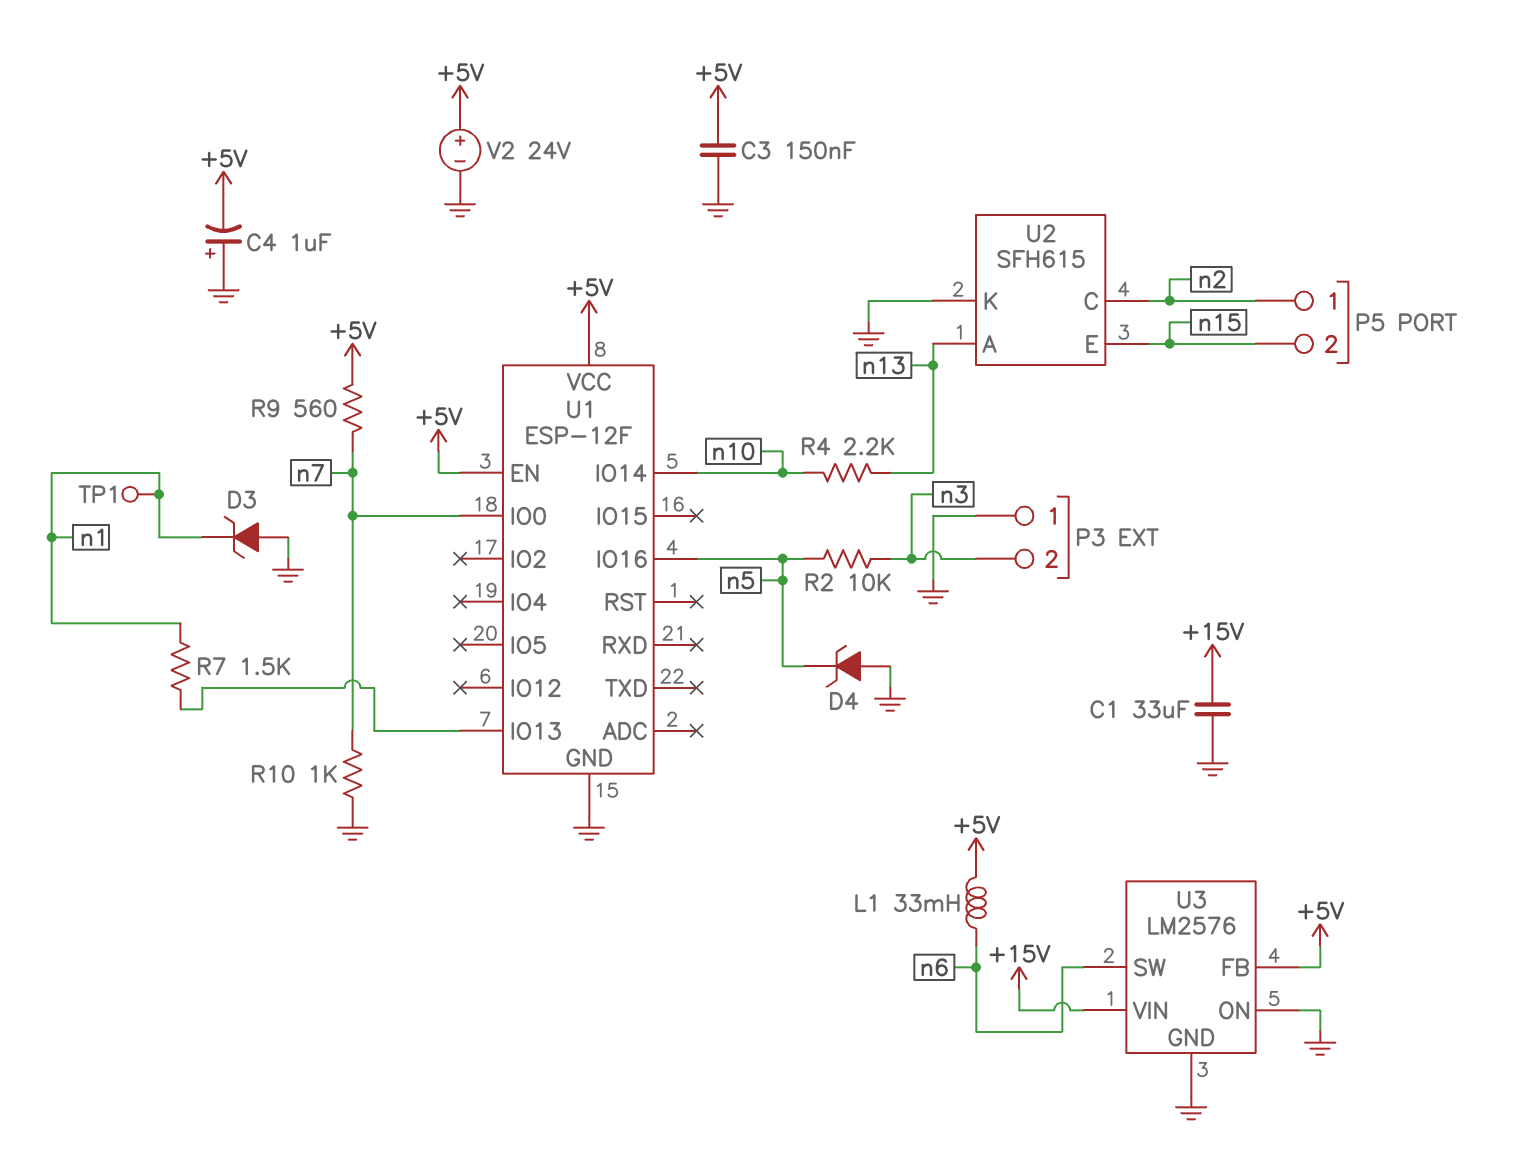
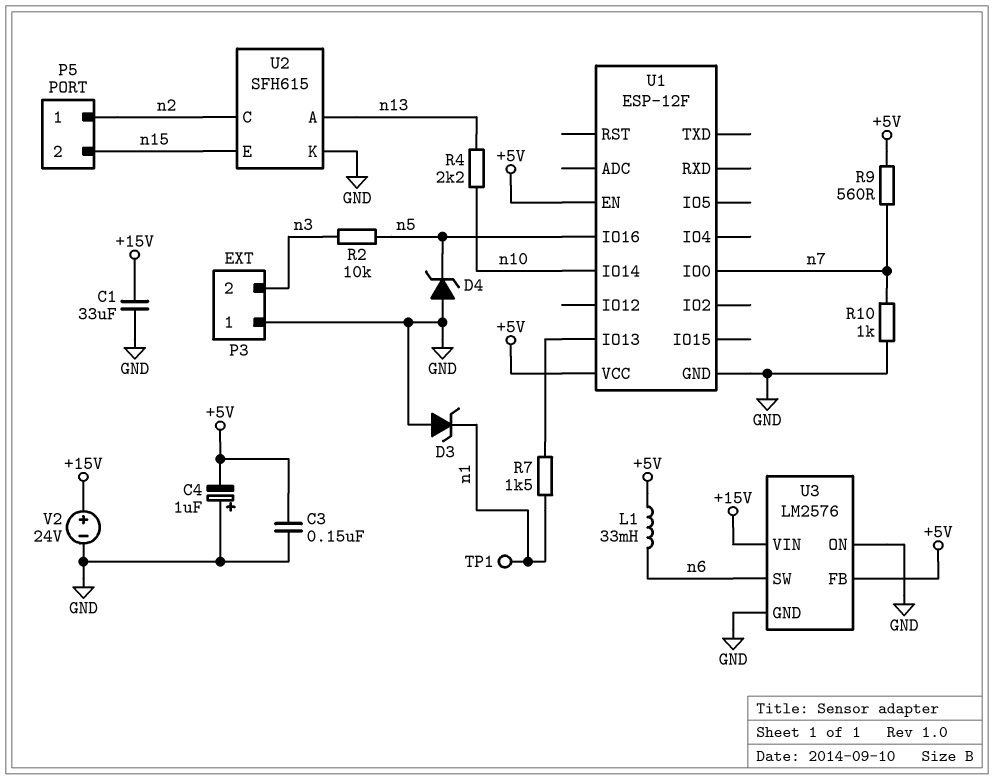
V2: 24V (plus +5V, minus GND) -> 24V (plus +15V, minus GND)

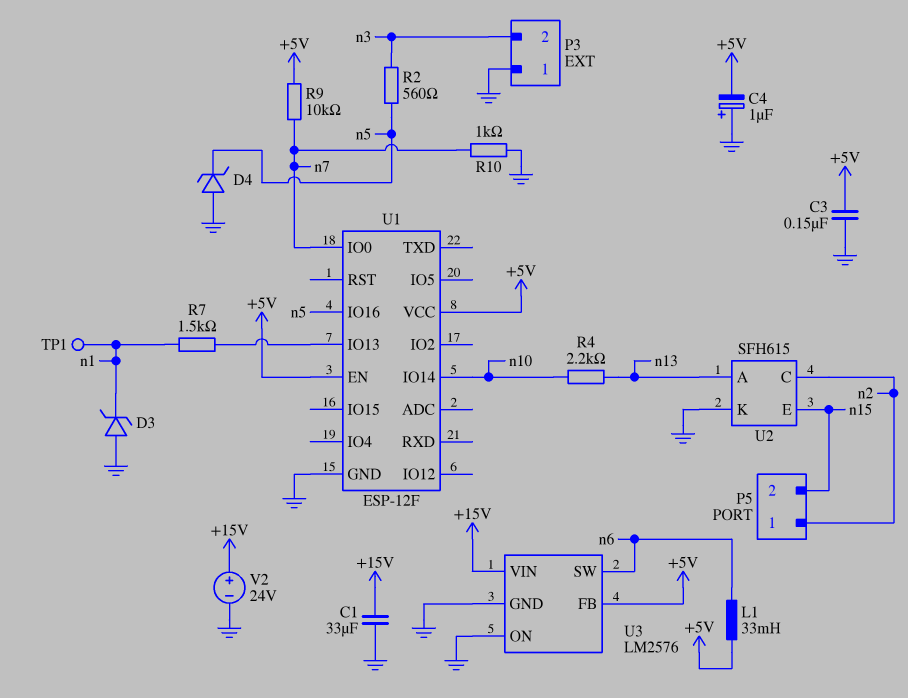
R2: 10k (n3, n5) -> 560 (n3, n5)
R9: 560 (+5V, n7) -> 10k (+5V, n7)

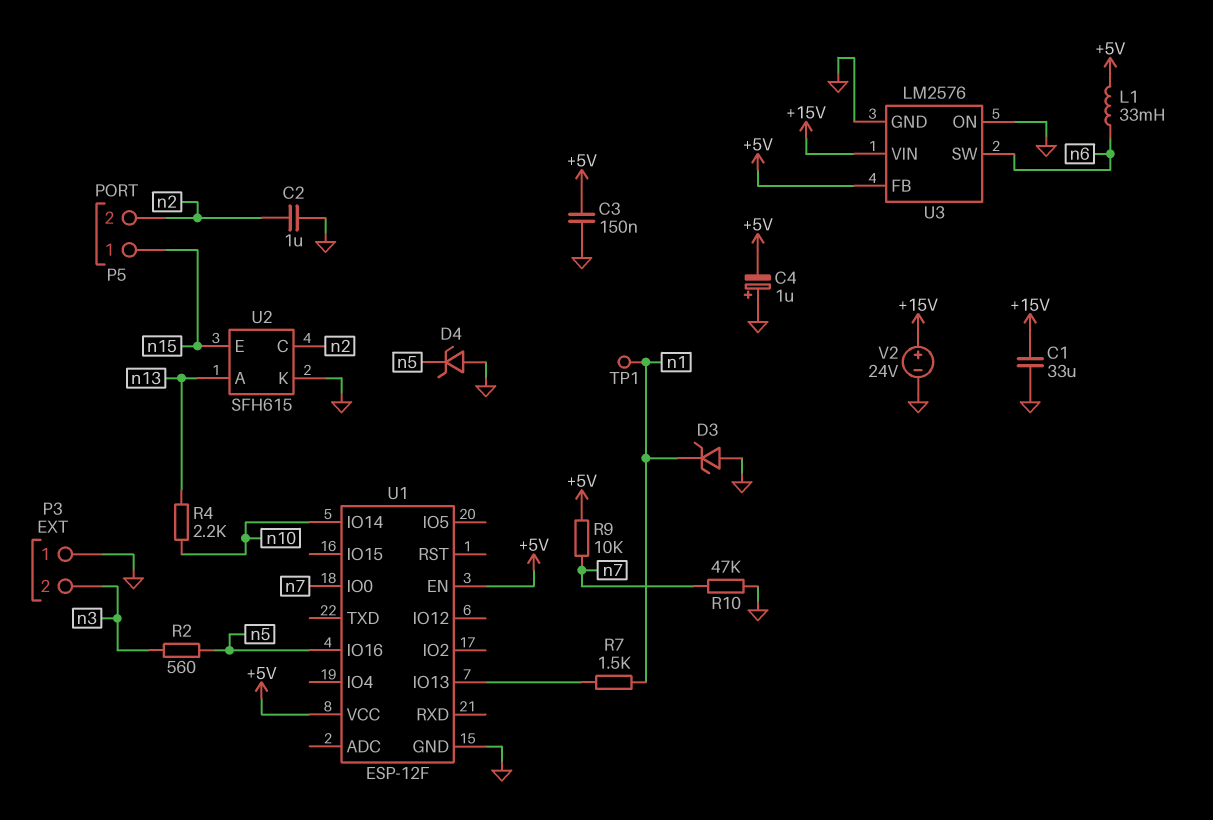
C2: none -> 1uF (GND, n2)
P5 pin 1: n2 -> n15
P5 pin 2: n15 -> n2
R10: 1k (GND, n7) -> 47k (GND, n7)

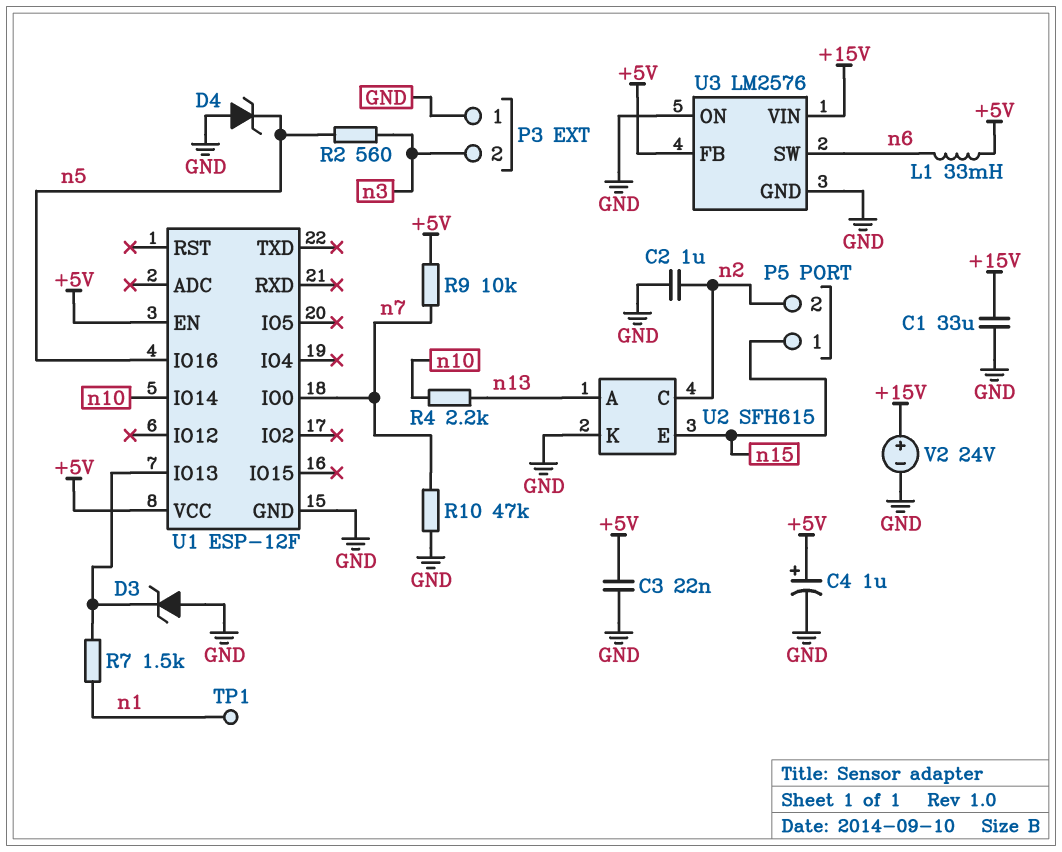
C3: 150nF (+5V, GND) -> 22nF (+5V, GND)
C4: 1uF (plus GND, minus +5V) -> 1uF (plus +5V, minus GND)
D3: zener (A GND, K n1) -> zener (A GND, K U1/IO13)

